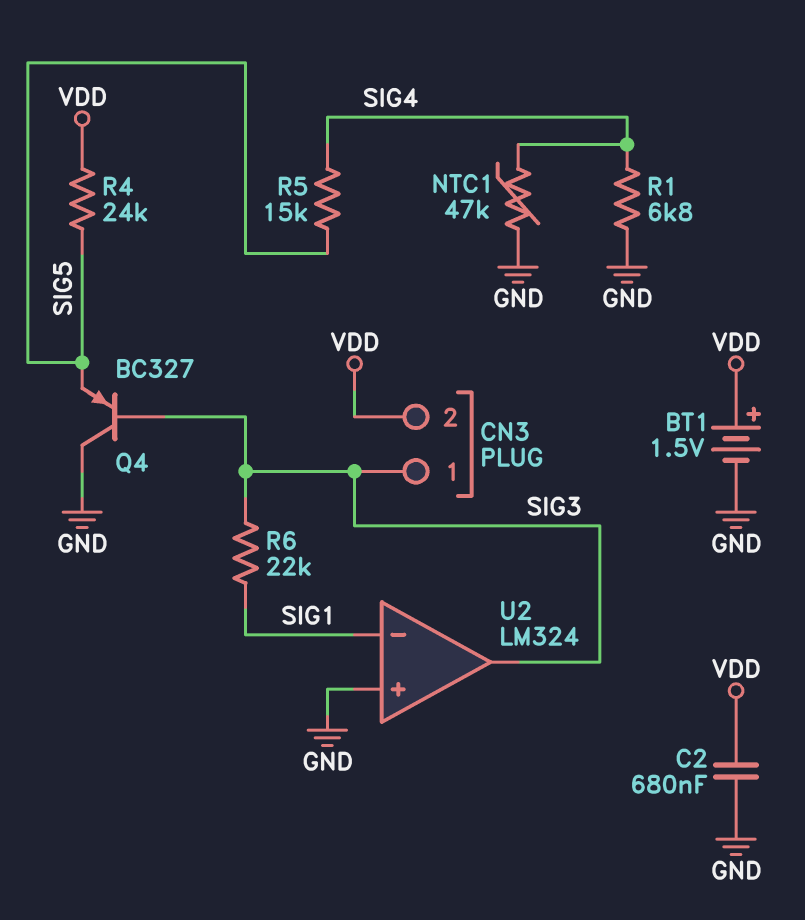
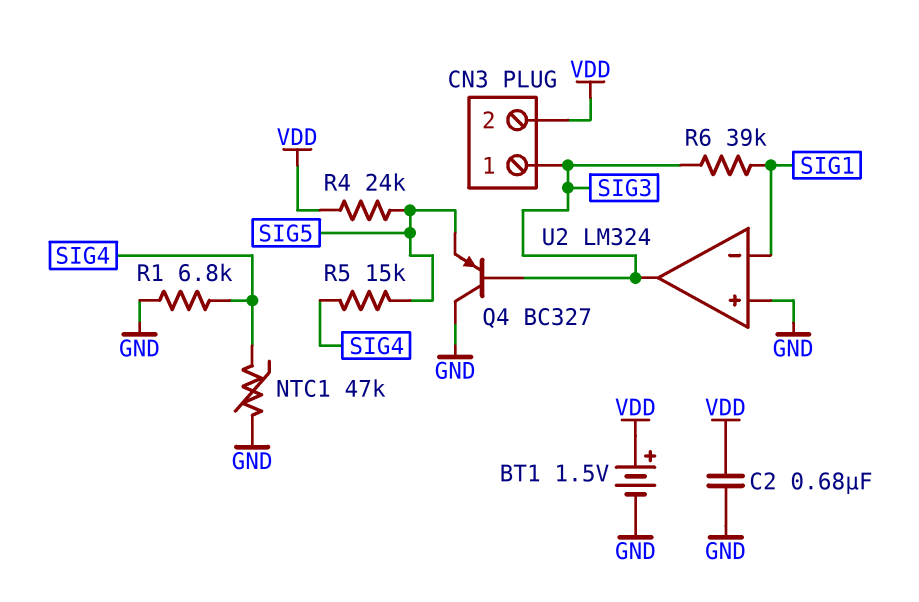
R6: 22k (SIG1, SIG3) -> 39k (SIG1, SIG3)

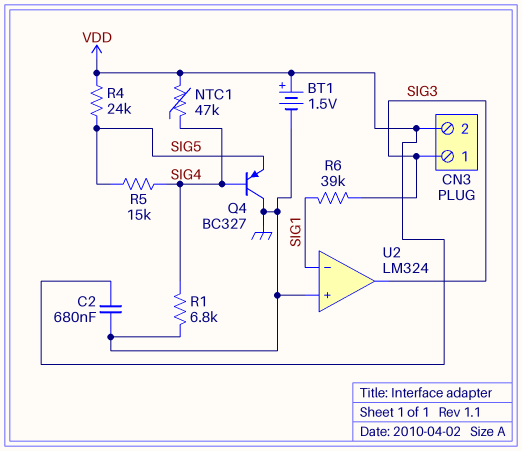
NTC1: 47k (GND, SIG4) -> 47k (SIG4, VDD)
Q4: PNP BC327 (B SIG3, C GND, E SIG5) -> PNP BC327 (B SIG4, C GND, E SIG5)

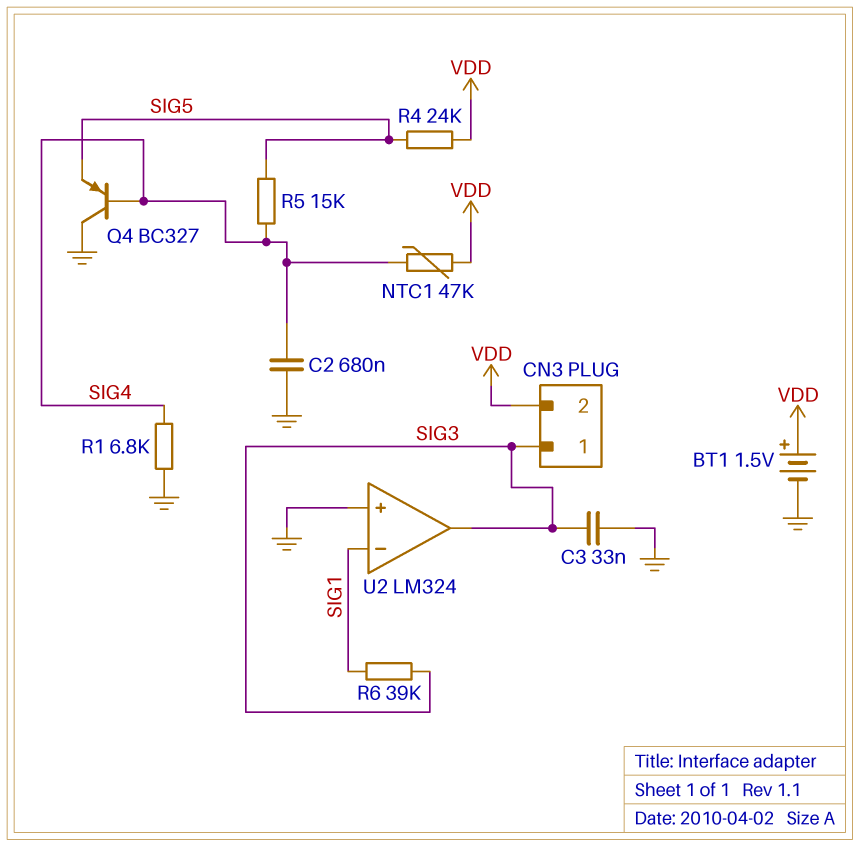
C2: 680nF (GND, VDD) -> 680nF (GND, SIG4)
C3: none -> 33nF (GND, SIG3)

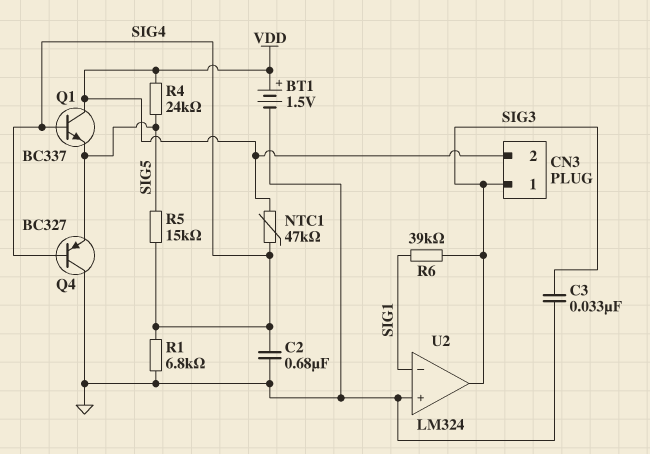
Q1: none -> NPN BC337 (B SIG4, C VDD, E SIG5)

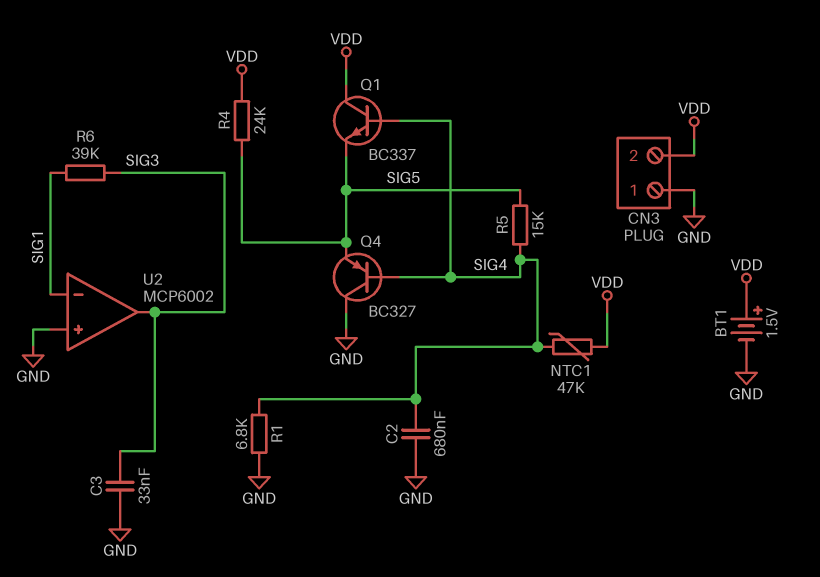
CN3 pin 1: SIG3 -> GND
U2: LM324 -> MCP6002

